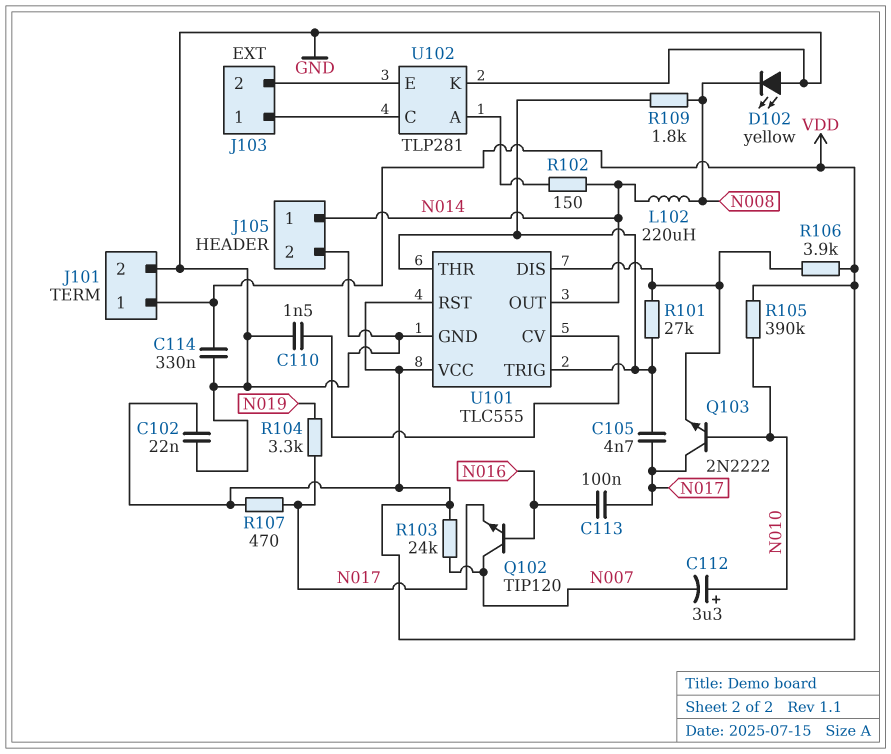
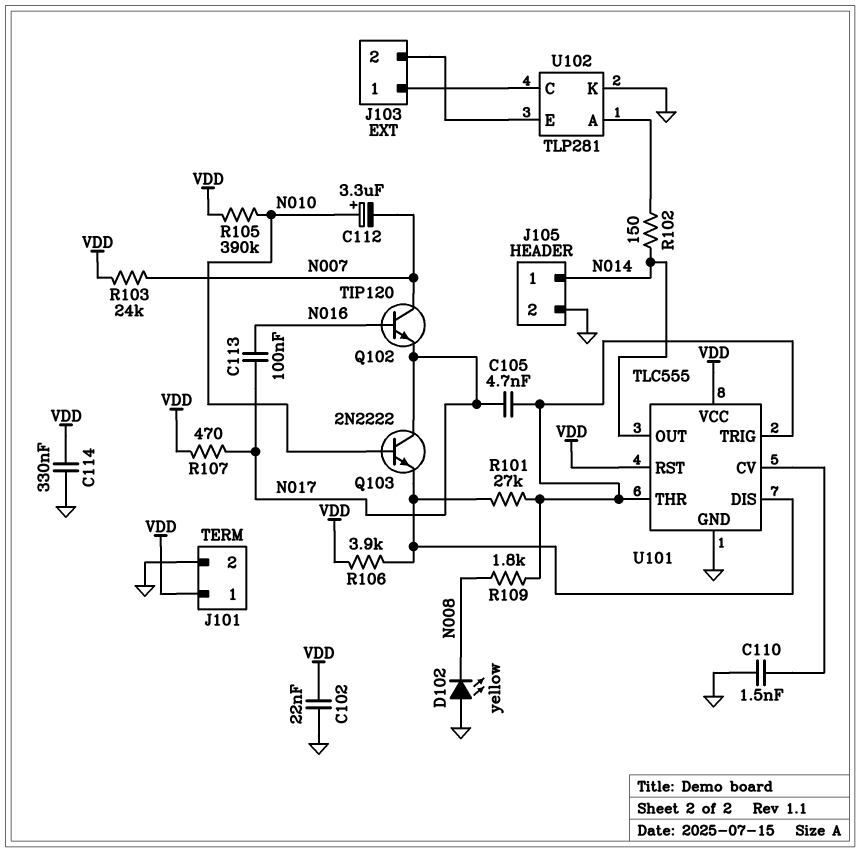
L102: 220uH (N008, N014) -> none
R104: 3.3k (N017, N019) -> none

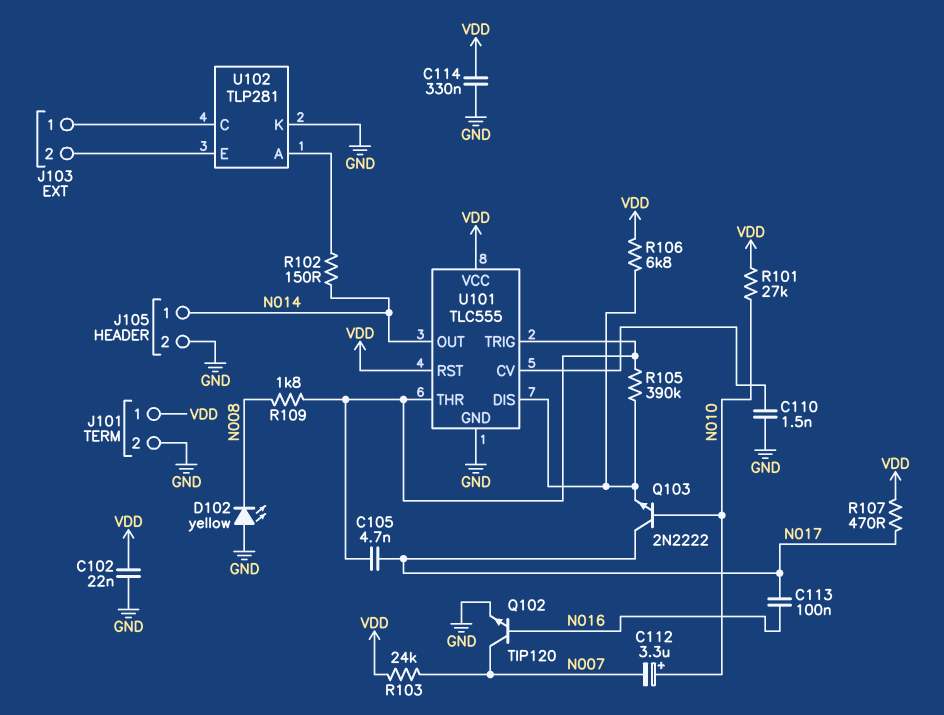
Q102: NPN TIP120 (B N016, C N007, E N017) -> NPN TIP120 (B N016, C N007, E GND)
R101: 27k (U101/DIS, U101/THR) -> 27k (N010, VDD)
R105: 390k (N010, VDD) -> 390k (U101/DIS, U101/THR)
R106: 3.9k (U101/DIS, VDD) -> 6.8k (U101/DIS, VDD)

